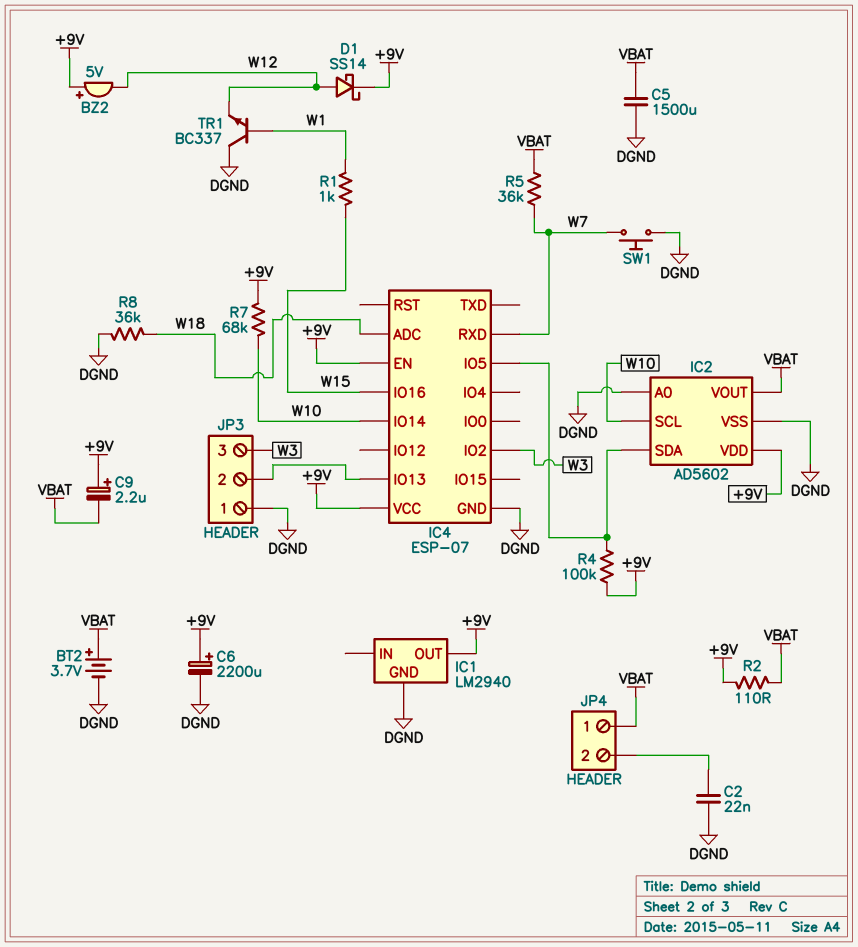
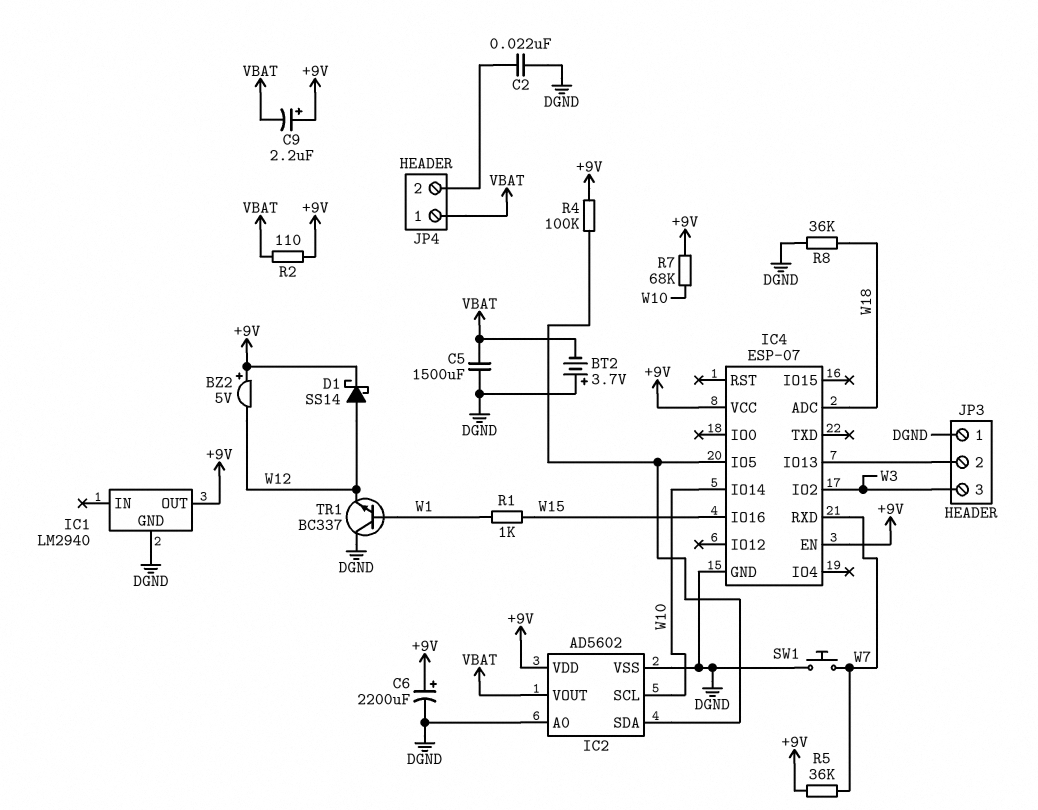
BT2: 3.7V (plus VBAT, minus DGND) -> 3.7V (plus DGND, minus VBAT)
R5: 36k (VBAT, W7) -> 36k (+9V, W7)

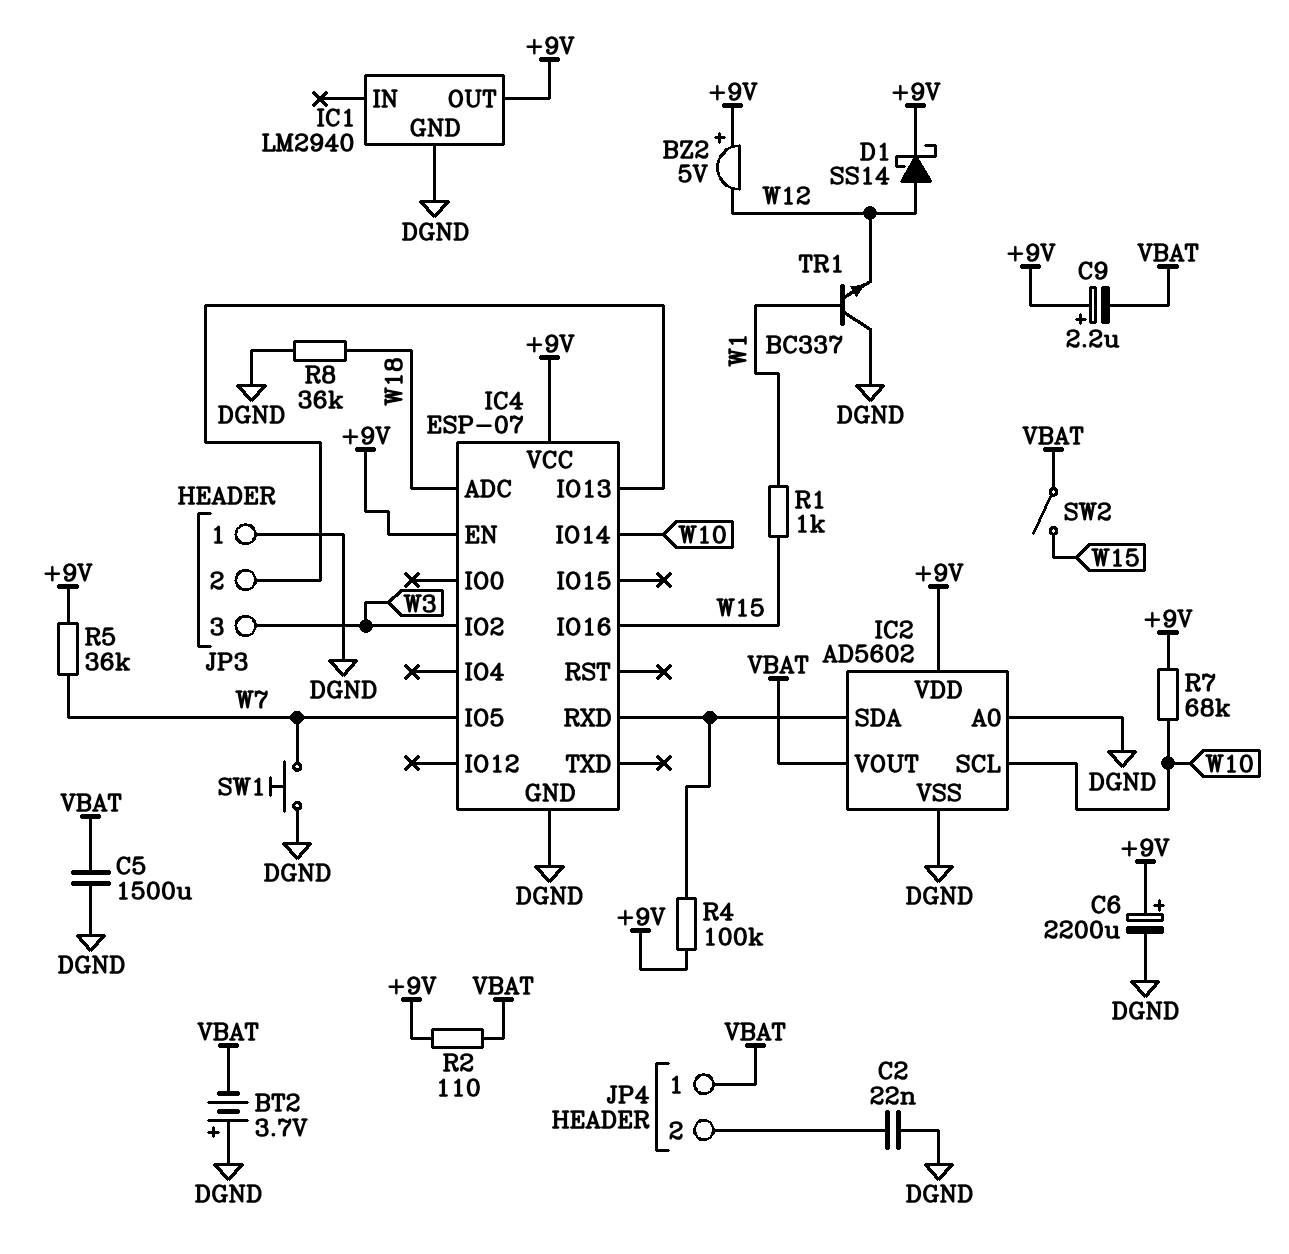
IC4 pin IO5: IC2/SDA -> W7
IC4 pin RXD: W7 -> IC2/SDA
SW2: none -> switch (VBAT, W15)

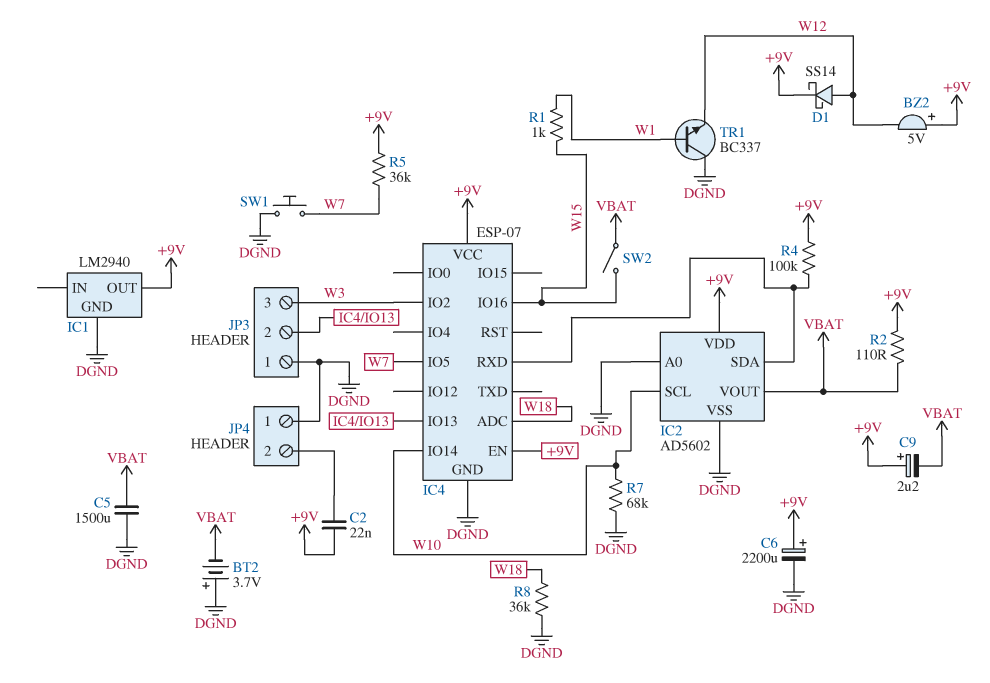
C2: 22nF (DGND, JP4/2) -> 22nF (+9V, JP4/2)
JP4 pin 1: VBAT -> DGND
R7: 68k (+9V, W10) -> 68k (DGND, W10)

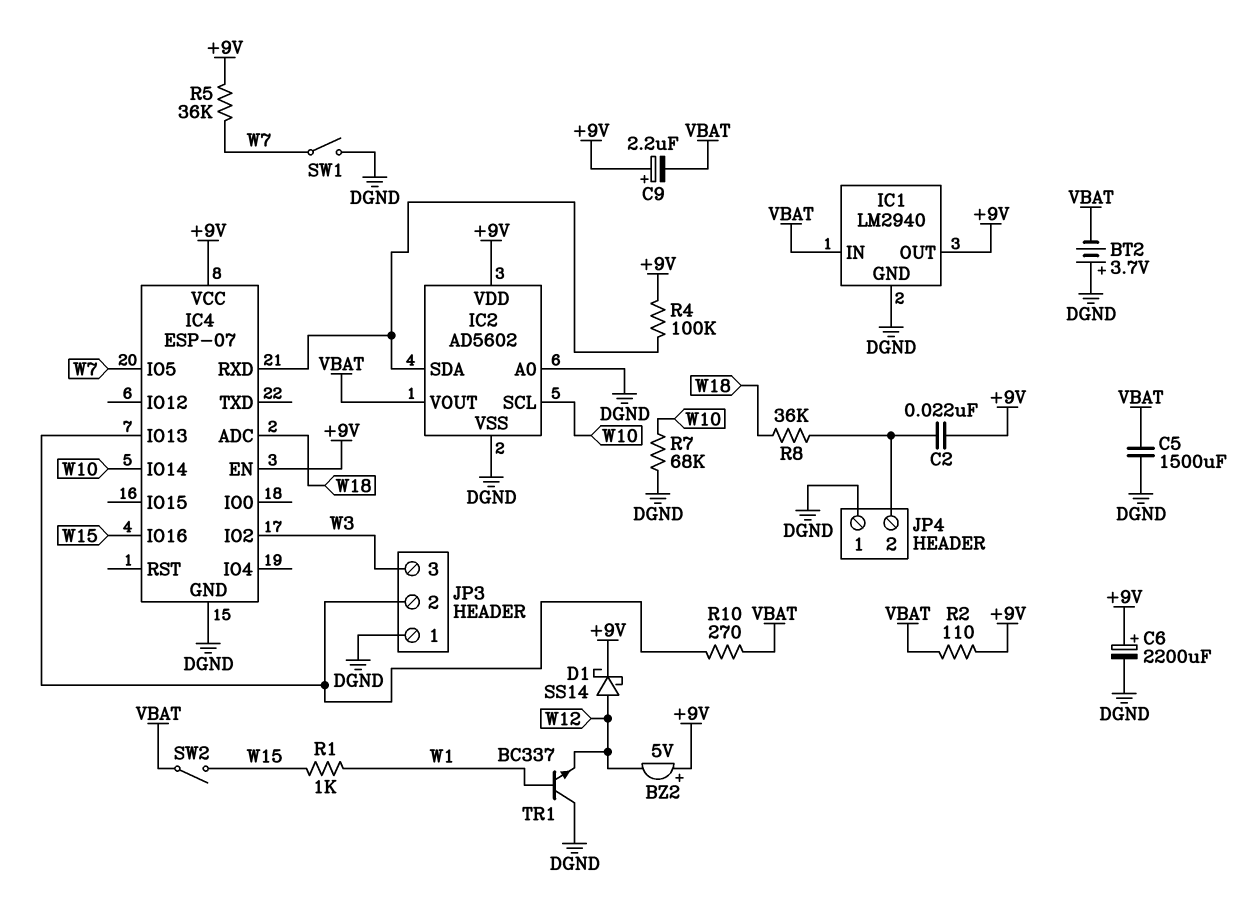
IC1 pin IN: none -> VBAT
R8: 36k (DGND, W18) -> 36k (JP4/2, W18)
R10: none -> 270 (IC4/IO13, VBAT)
SW1: button (DGND, W7) -> switch (DGND, W7)

